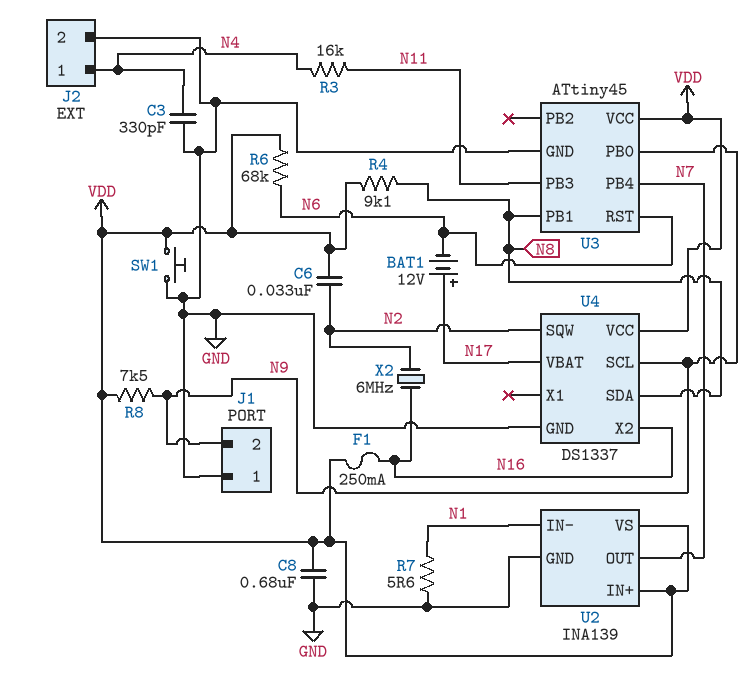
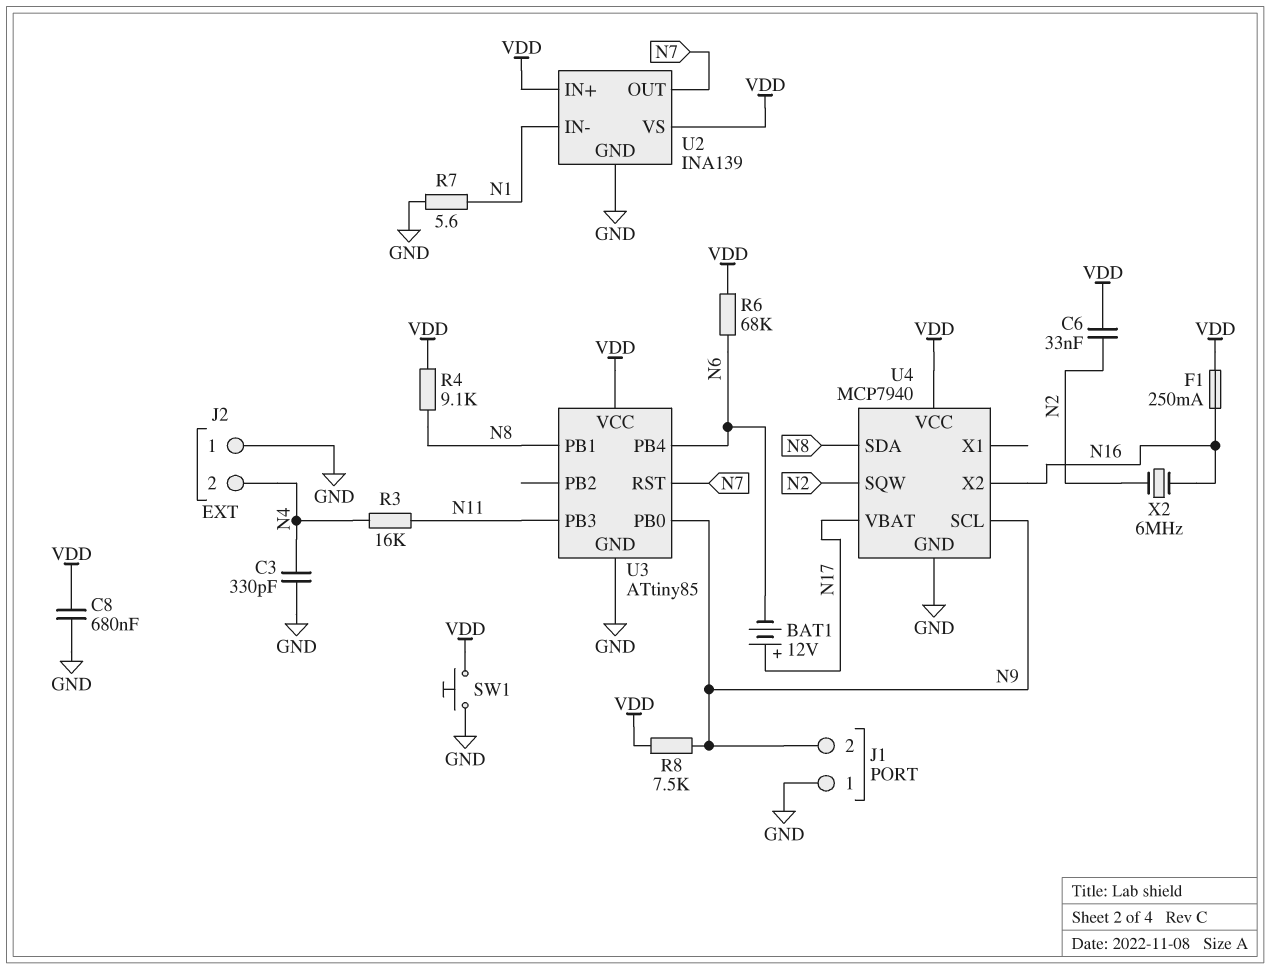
J2 pin 1: N4 -> GND
J2 pin 2: GND -> N4
U3: ATtiny45 -> ATtiny85
U3 pin PB4: N7 -> N6
U3 pin RST: N6 -> N7
U4: DS1337 -> MCP7940

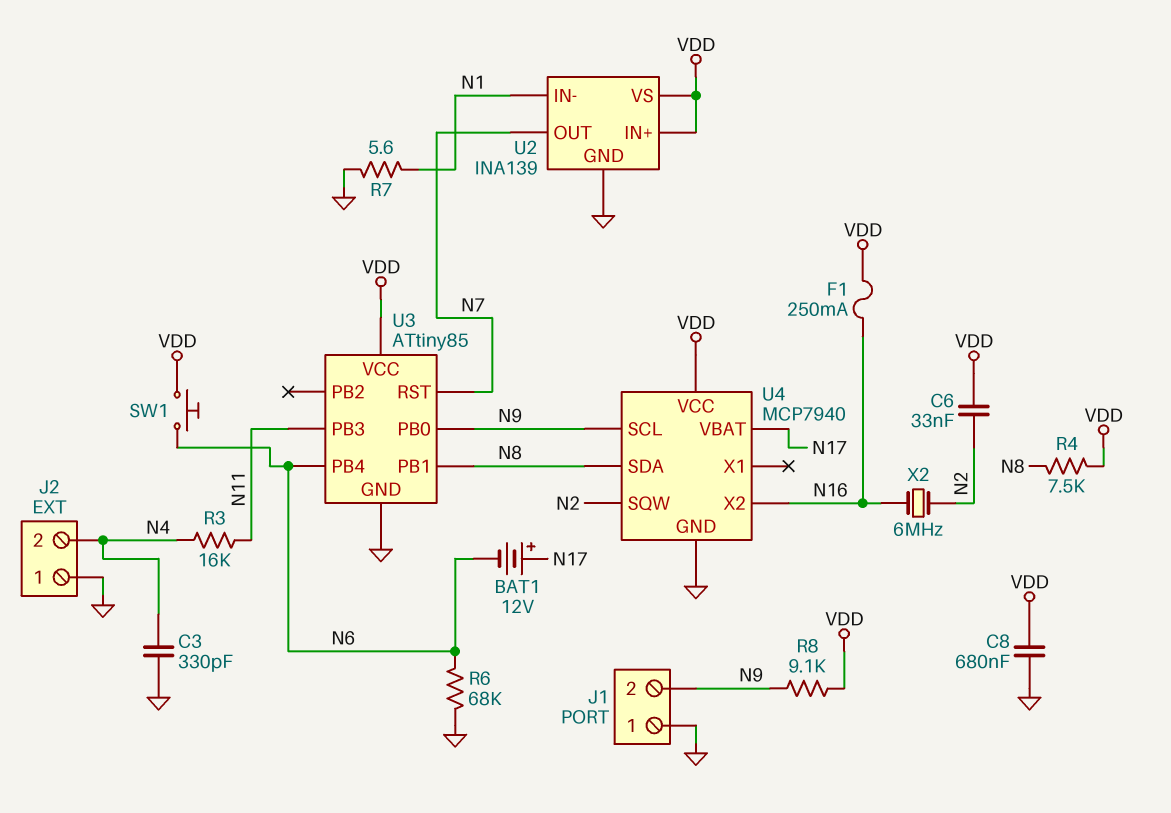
R4: 9.1k (N8, VDD) -> 7.5k (N8, VDD)
R6: 68k (N6, VDD) -> 68k (GND, N6)
R8: 7.5k (N9, VDD) -> 9.1k (N9, VDD)
SW1: button (GND, VDD) -> button (N6, VDD)

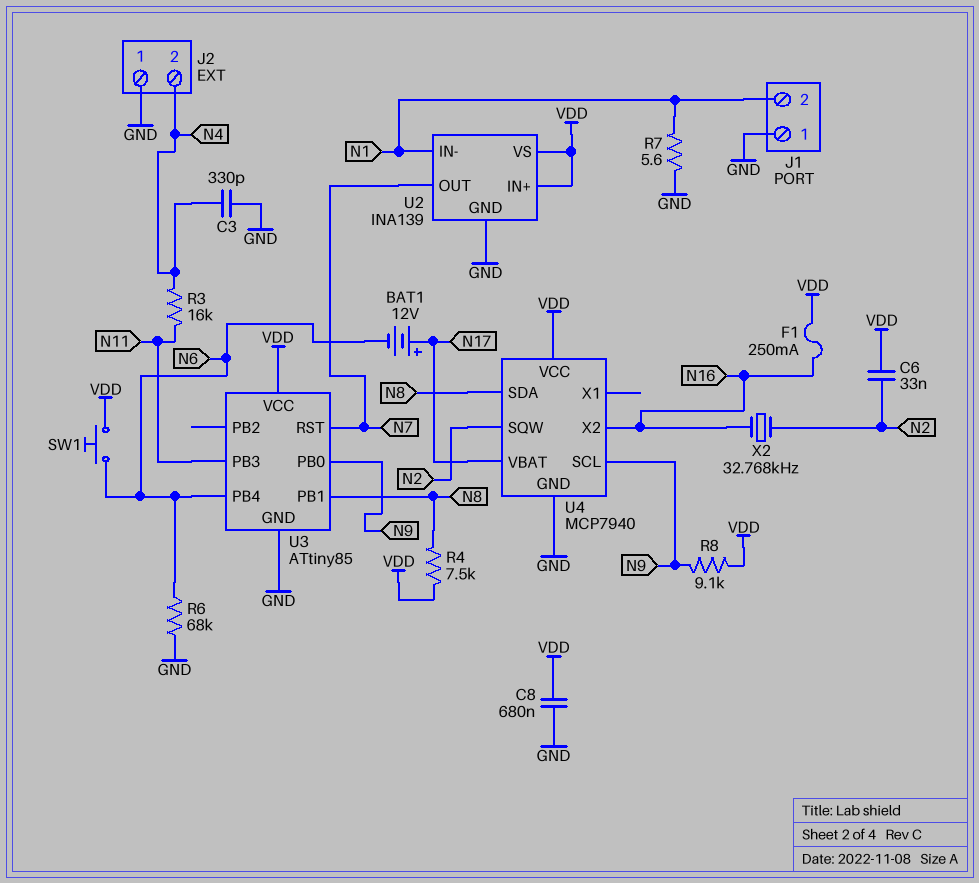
J1 pin 2: N9 -> N1
X2: 6MHz (N2, N16) -> 32.768kHz (N2, N16)

